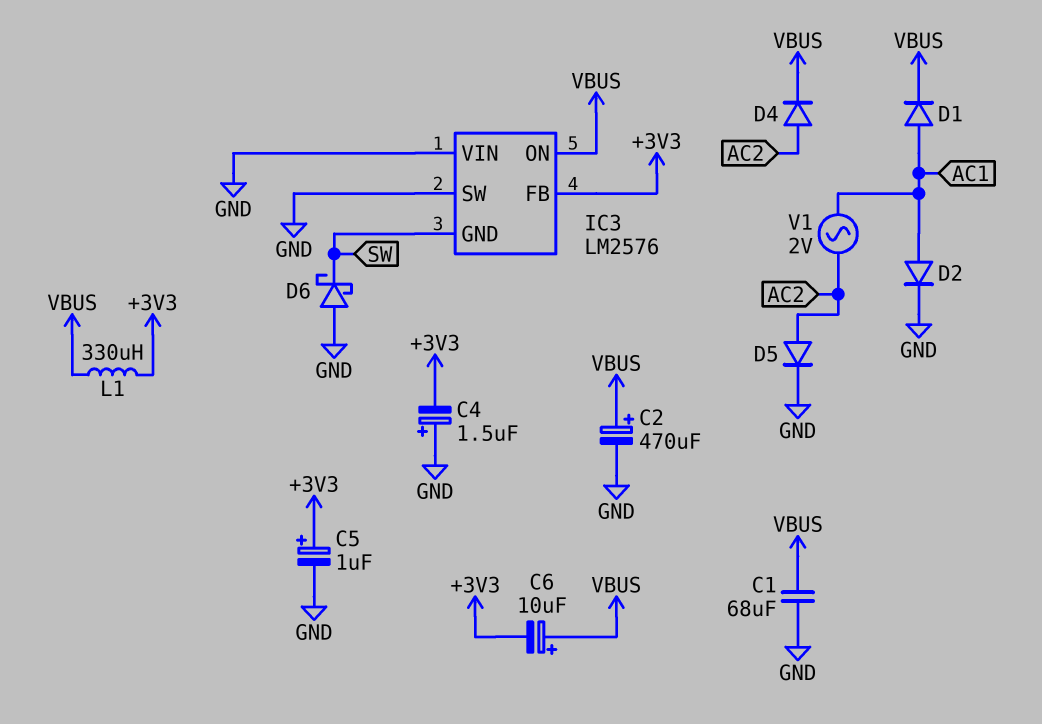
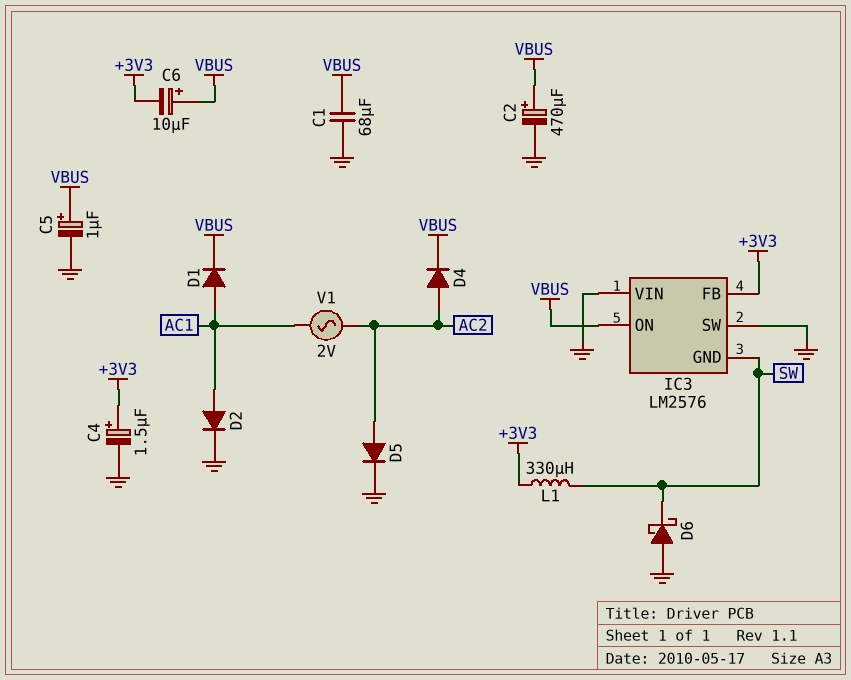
C4: 1.5uF (plus GND, minus +3V3) -> 1.5uF (plus +3V3, minus GND)
C5: 1uF (plus +3V3, minus GND) -> 1uF (plus VBUS, minus GND)
L1: 330uH (+3V3, VBUS) -> 330uH (+3V3, SW)

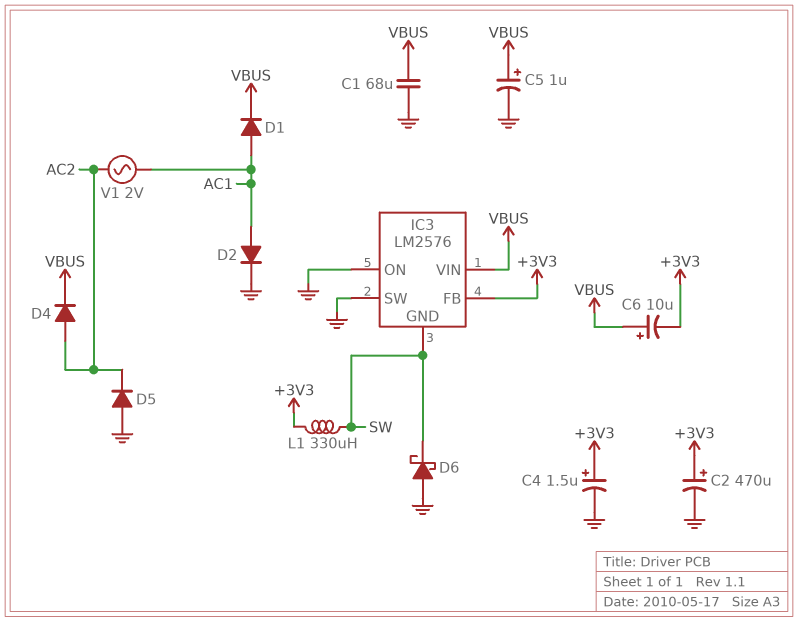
C2: 470uF (plus VBUS, minus GND) -> 470uF (plus +3V3, minus GND)
D5: diode (A AC2, K GND) -> diode (A GND, K AC2)
IC3 pin ON: VBUS -> GND
IC3 pin VIN: GND -> VBUS

